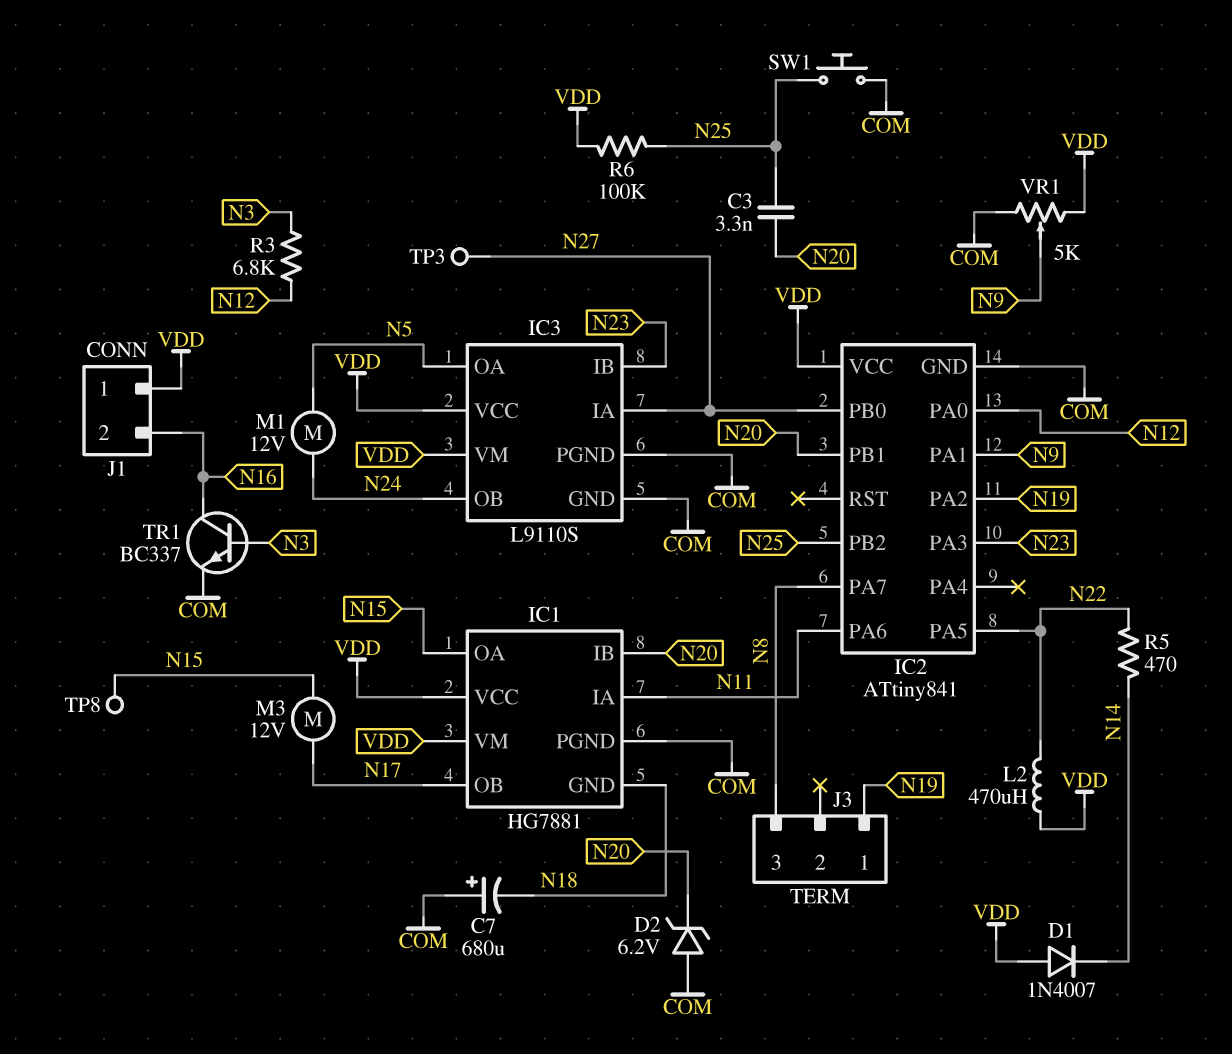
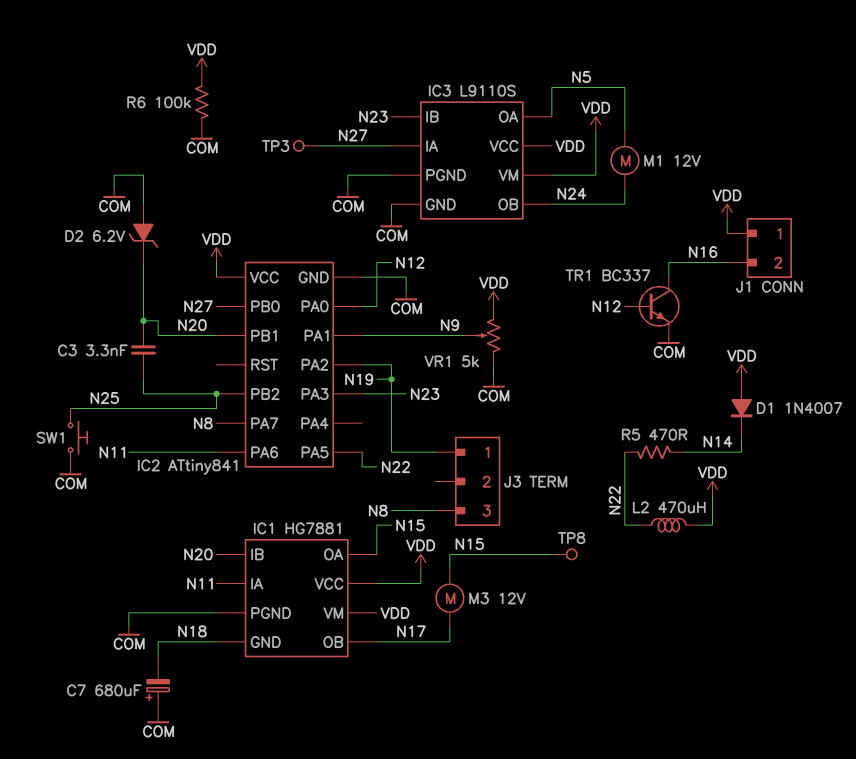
R3: 6.8k (N3, N12) -> none
R6: 100k (N25, VDD) -> 100k (COM, VDD)
TR1: NPN BC337 (B N3, C N16, E COM) -> NPN BC337 (B N12, C N16, E COM)

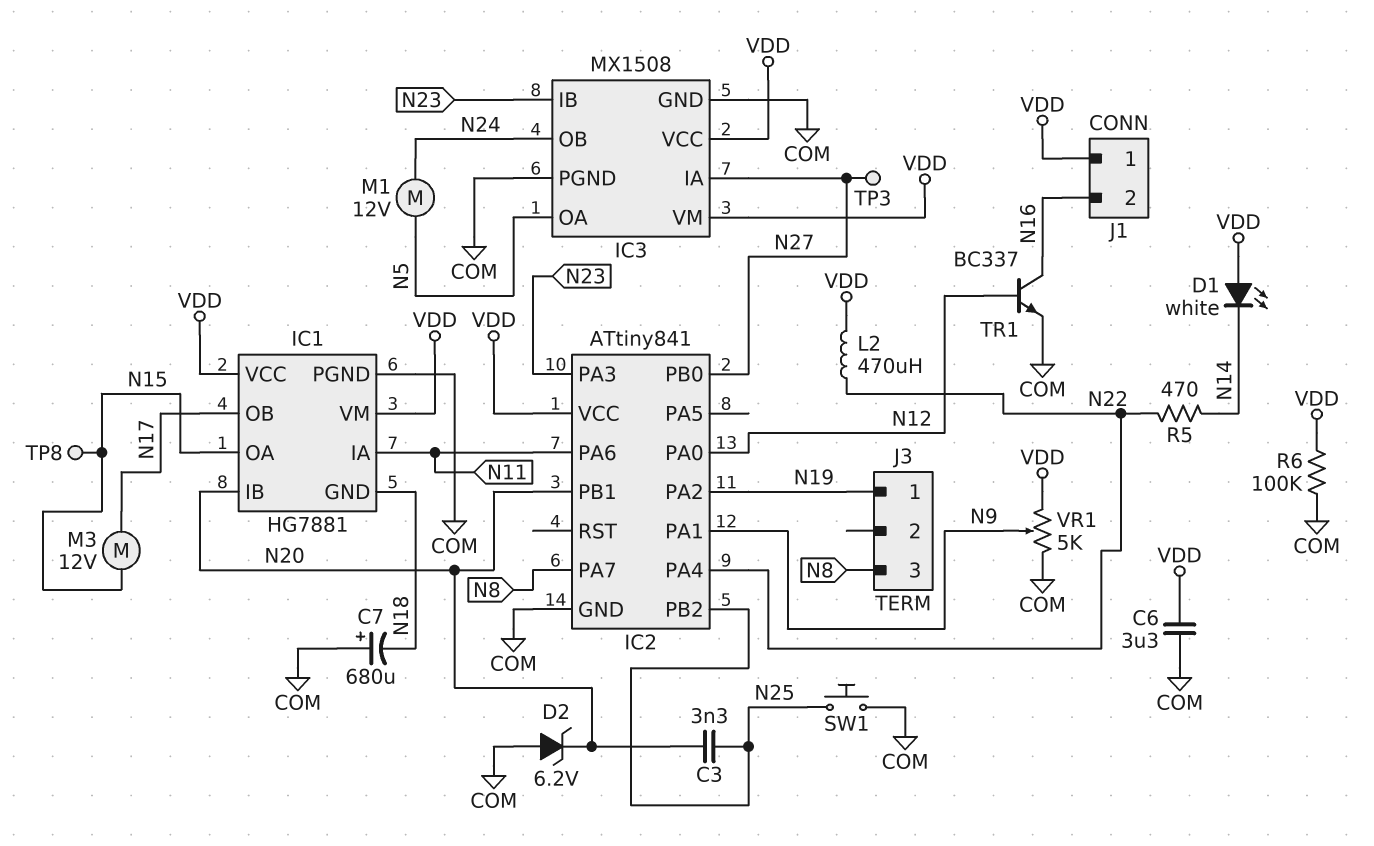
C6: none -> 3.3uF (COM, VDD)
D1: diode 1N4007 (A VDD, K N14) -> LED white (A VDD, K N14)
IC2 pin PA4: none -> N22
IC2 pin PA5: N22 -> none
IC3: L9110S -> MX1508

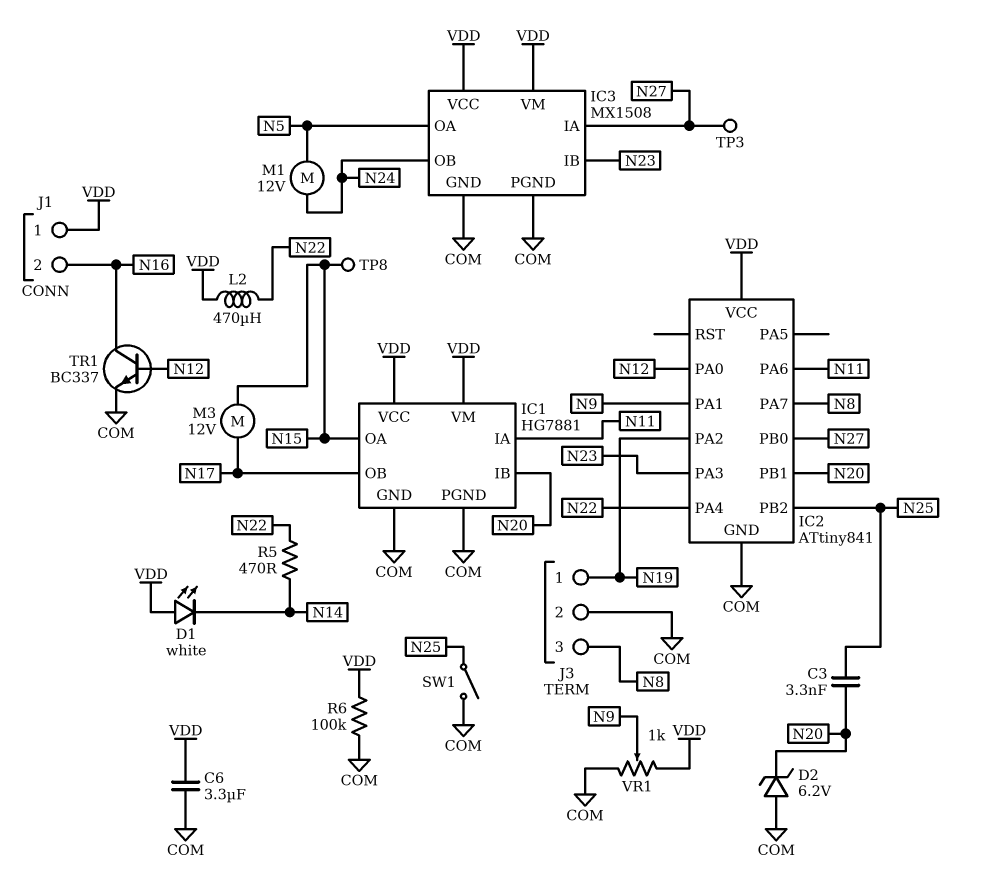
C7: 680uF (plus COM, minus N18) -> none
IC1 pin GND: N18 -> COM
J3 pin 2: none -> COM
SW1: button (COM, N25) -> switch (COM, N25)
VR1: 5k (COM, VDD, wiper N9) -> 1k (COM, VDD, wiper N9)

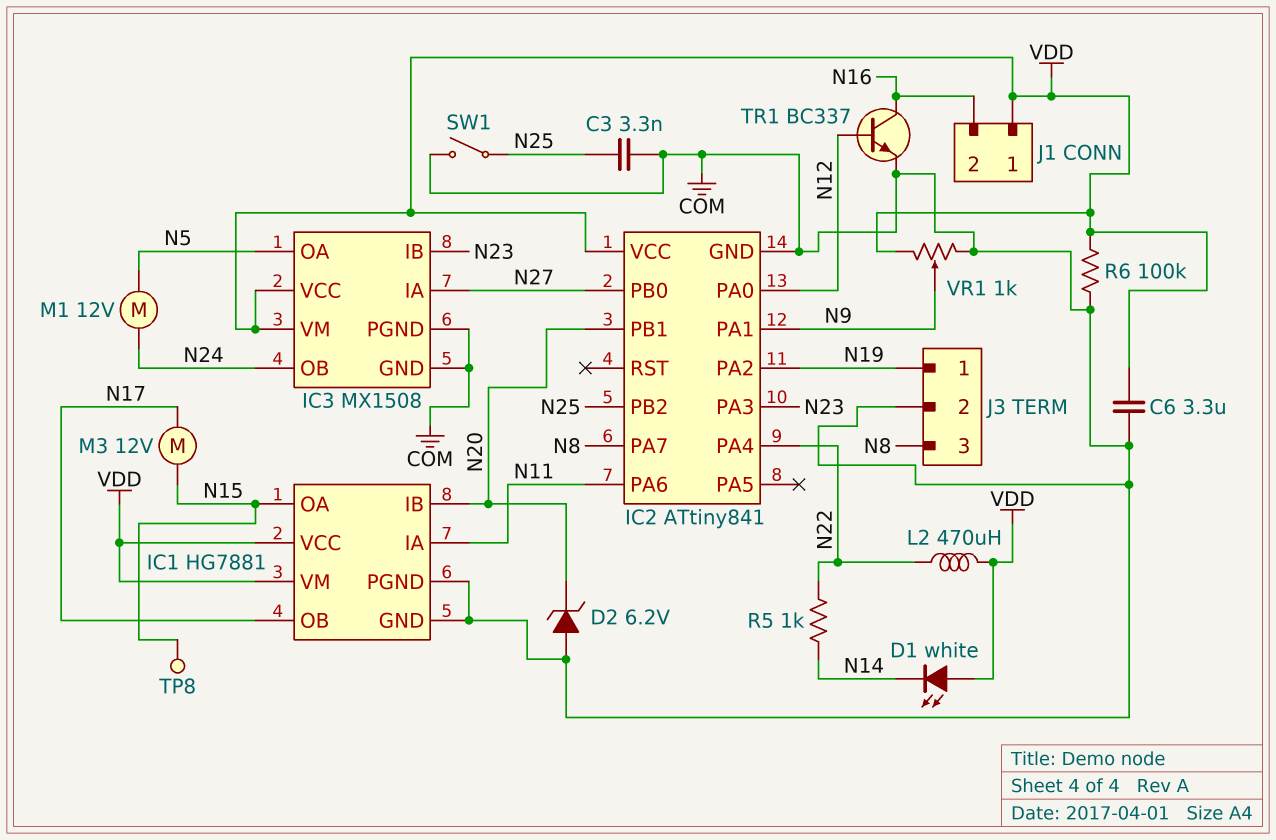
C3: 3.3nF (N20, N25) -> 3.3nF (COM, N25)
R5: 470 (N14, N22) -> 1k (N14, N22)
TP3: test point (N27) -> none

